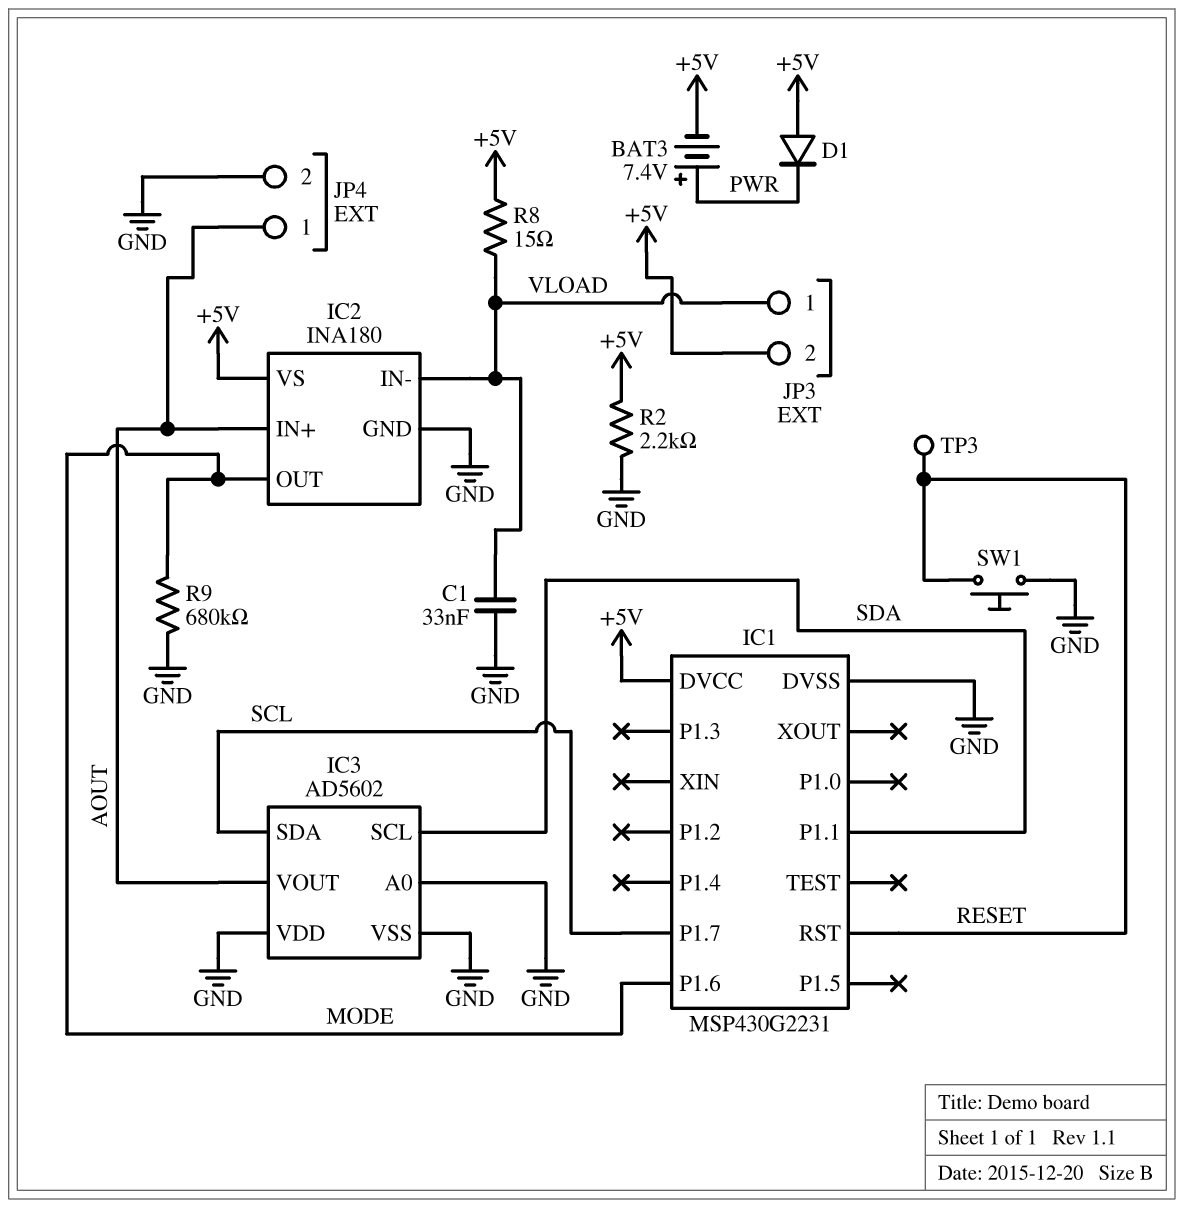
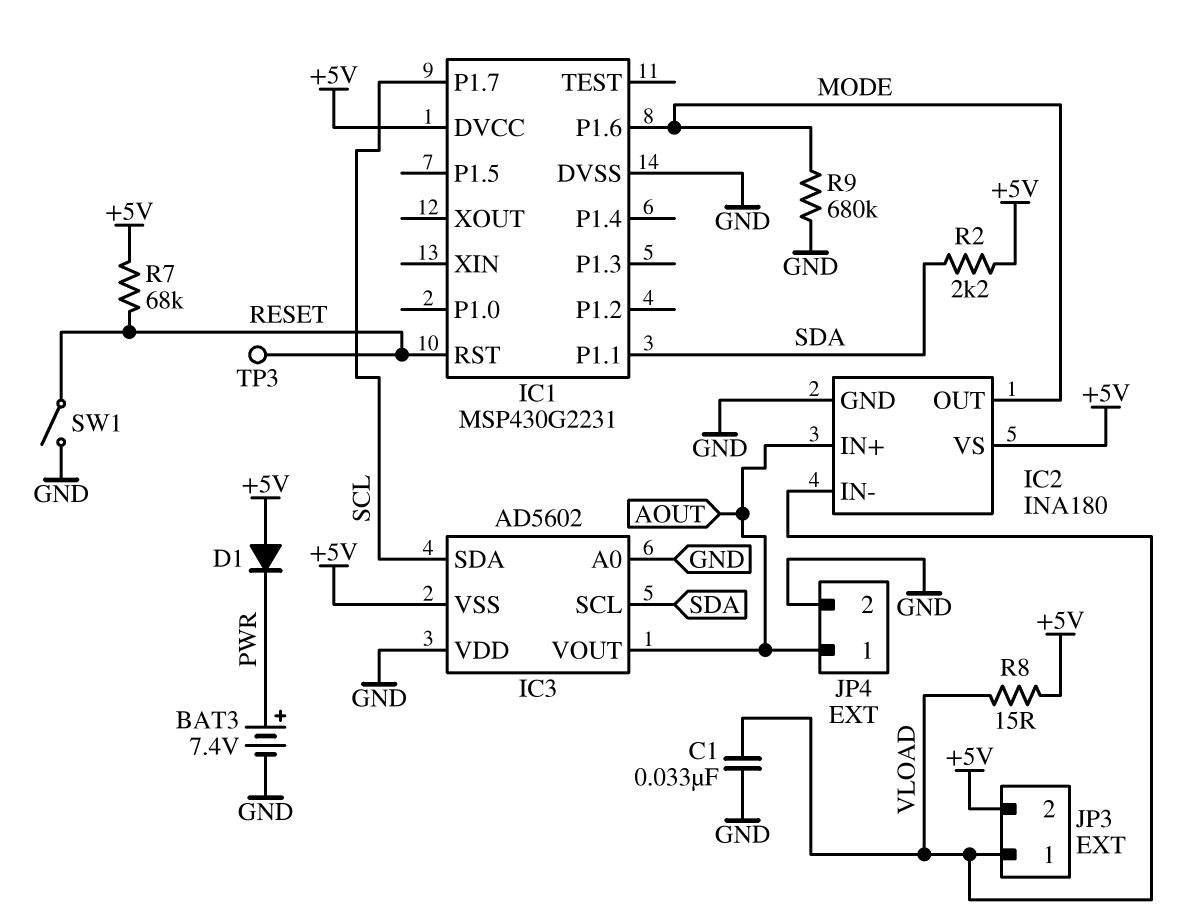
BAT3: 7.4V (plus PWR, minus +5V) -> 7.4V (plus PWR, minus GND)
IC3 pin VSS: GND -> +5V
R2: 2.2k (+5V, GND) -> 2.2k (+5V, SDA)
R7: none -> 68k (+5V, RESET)
SW1: button (GND, RESET) -> switch (GND, RESET)

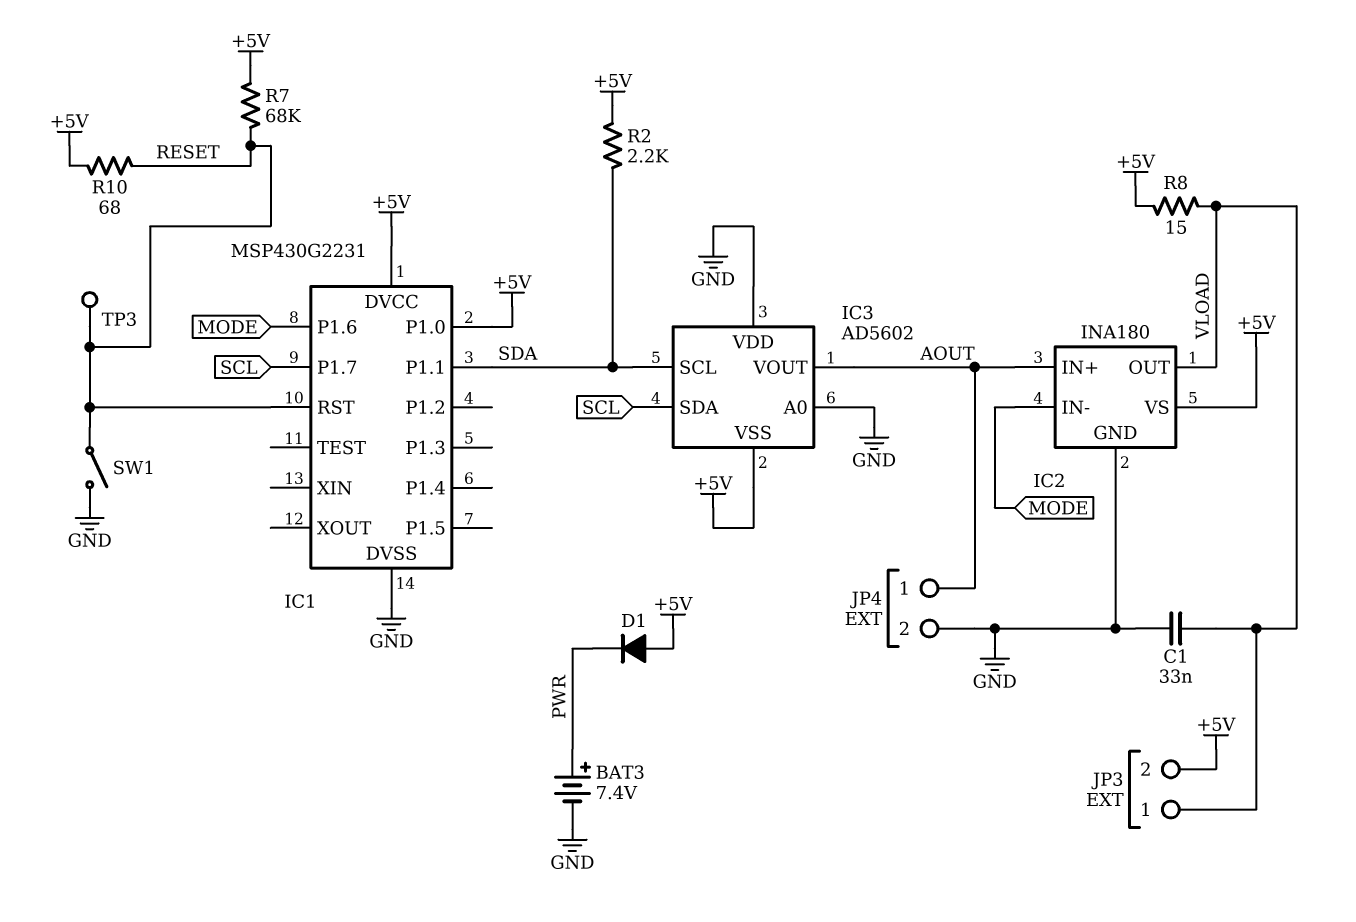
IC1 pin P1.0: none -> +5V
IC2 pin IN-: VLOAD -> MODE
IC2 pin OUT: MODE -> VLOAD
R9: 680k (GND, MODE) -> none
R10: none -> 68 (+5V, RESET)

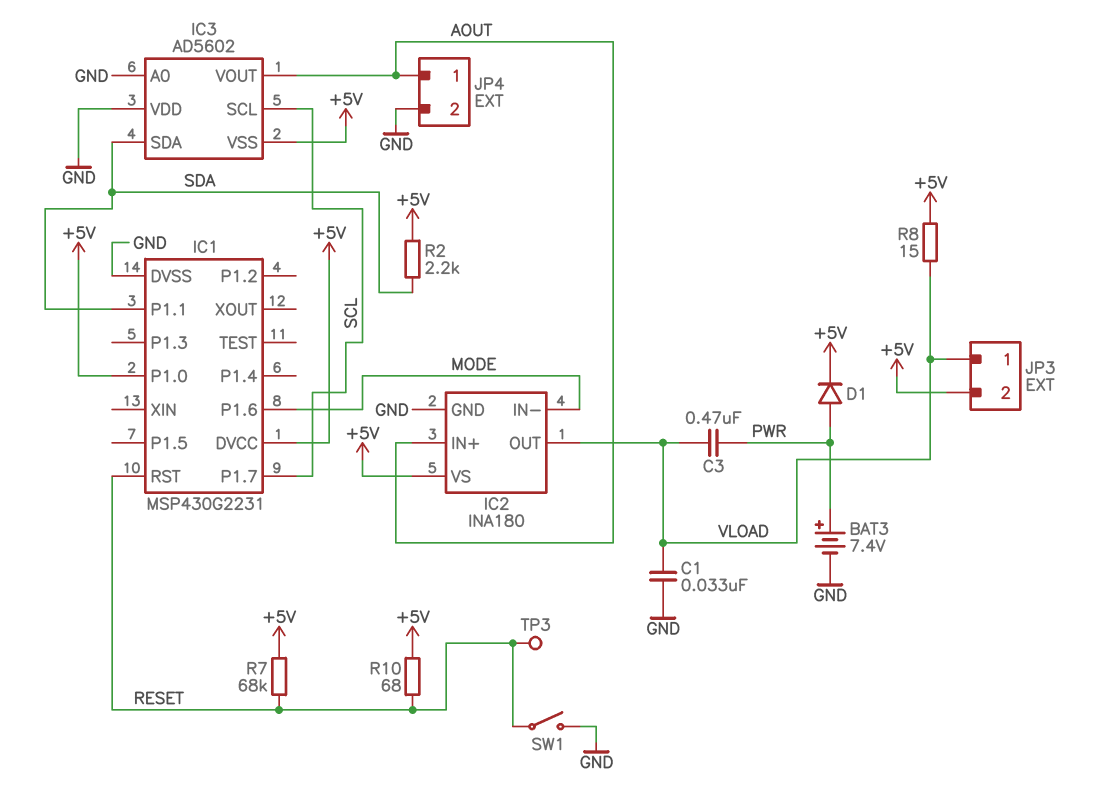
C3: none -> 470nF (PWR, VLOAD)
D1: diode (A +5V, K PWR) -> diode (A PWR, K +5V)
IC3 pin SCL: SDA -> SCL
IC3 pin SDA: SCL -> SDA

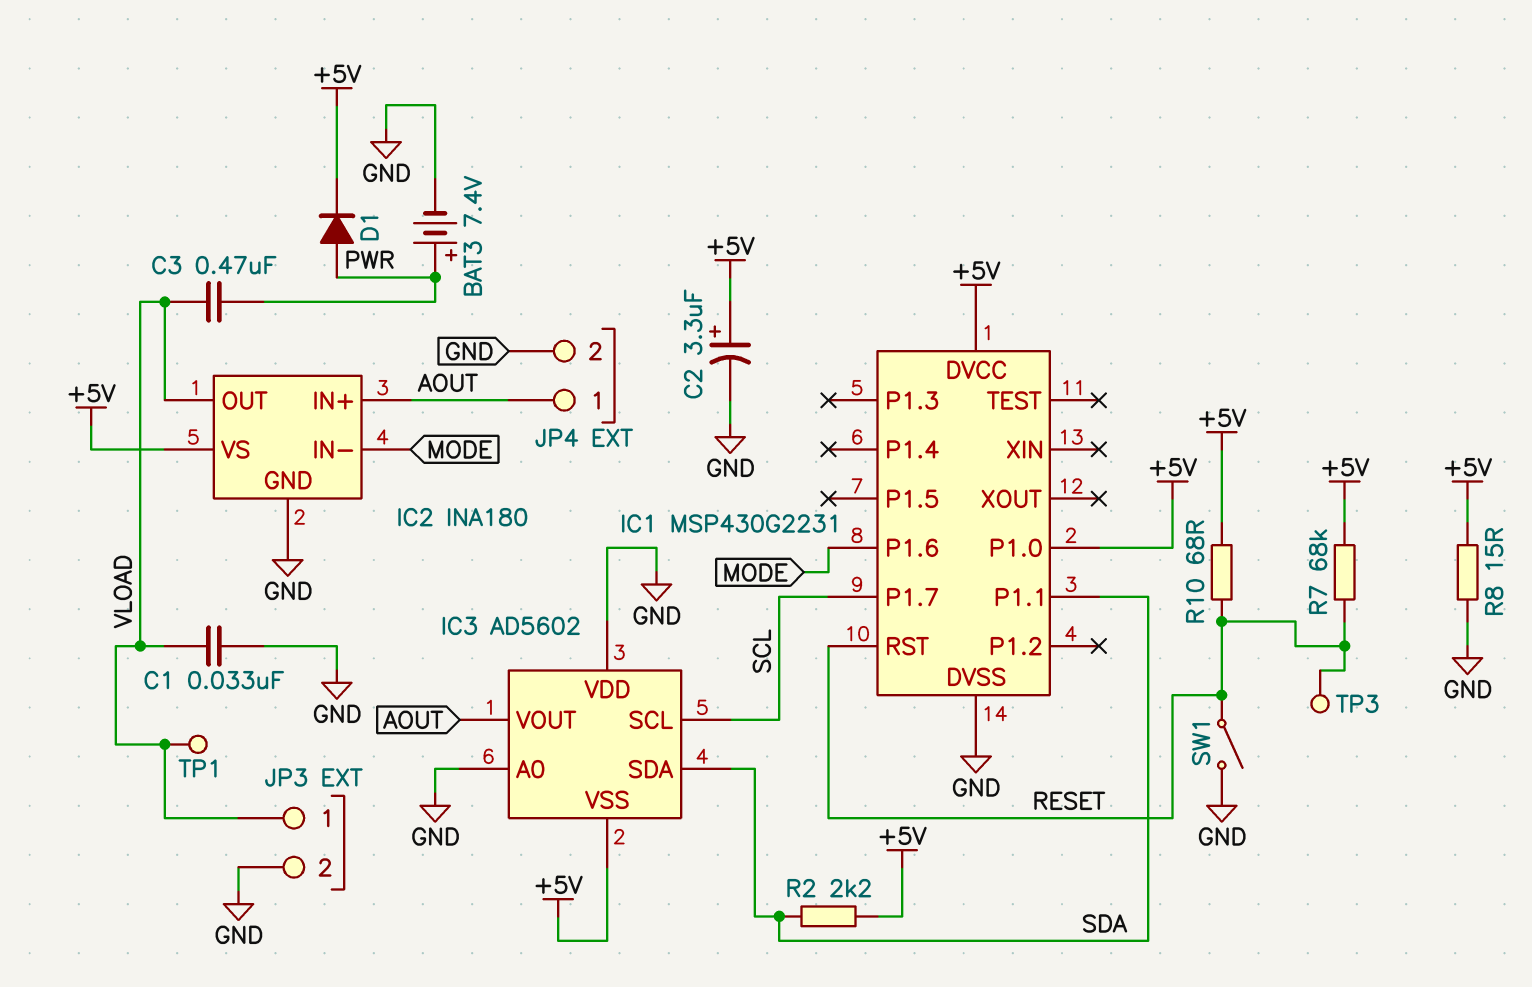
C2: none -> 3.3uF (plus +5V, minus GND)
JP3 pin 2: +5V -> GND
R8: 15 (+5V, VLOAD) -> 15 (+5V, GND)
TP1: none -> test point (VLOAD)

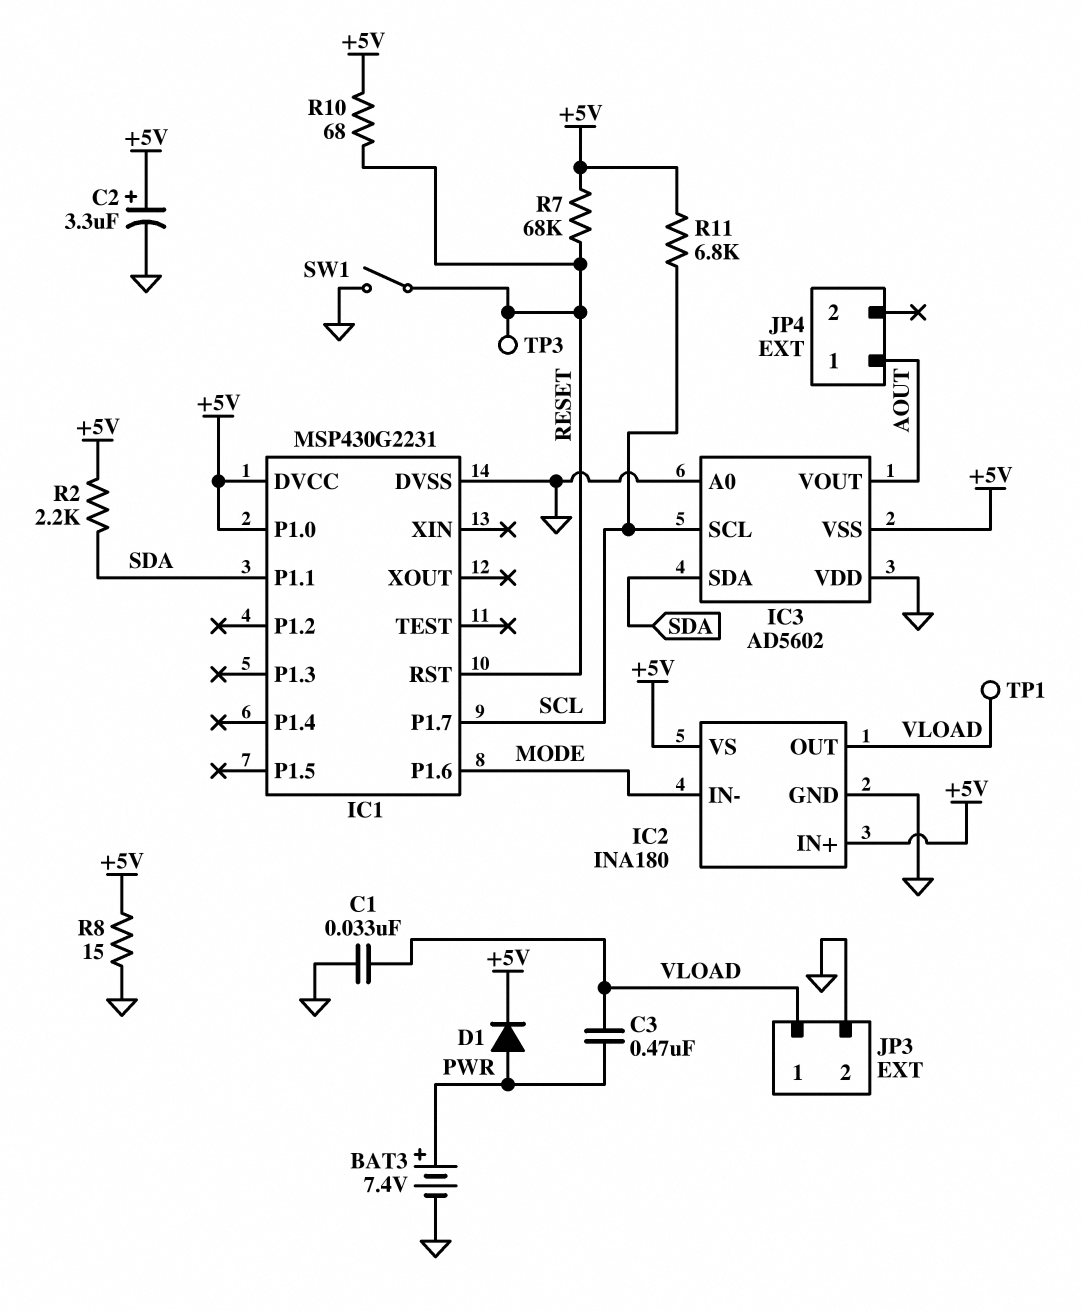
IC2 pin IN+: AOUT -> +5V
JP4 pin 2: GND -> none
R11: none -> 6.8k (+5V, SCL)

